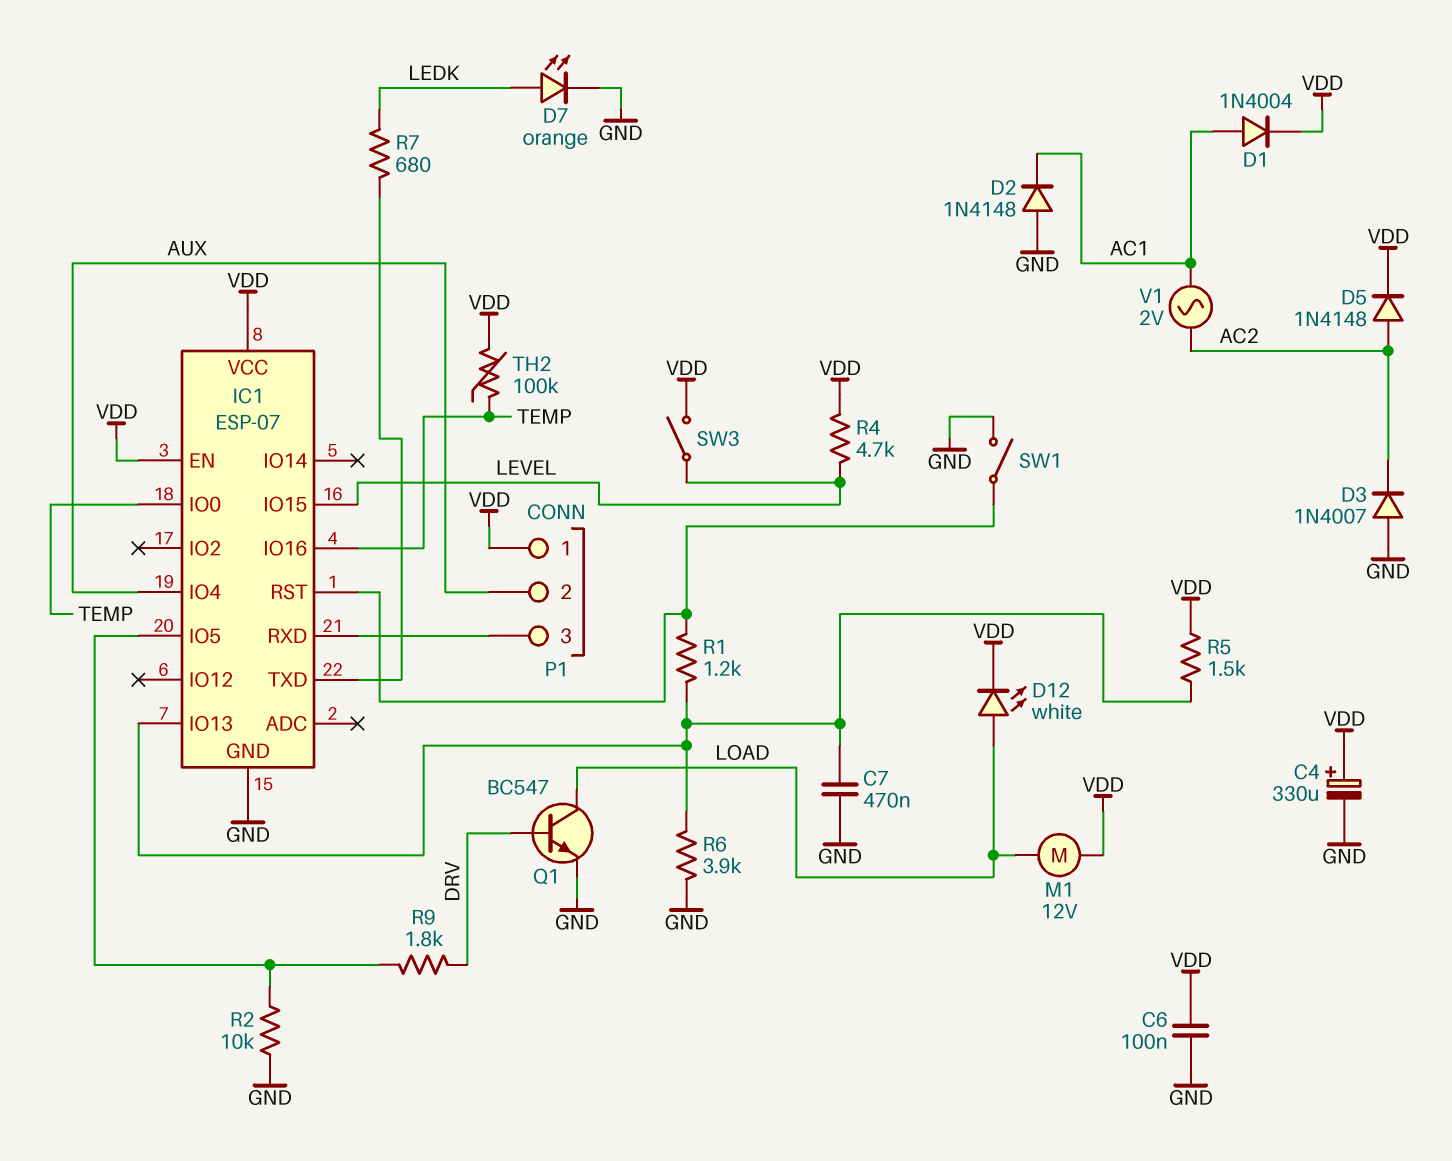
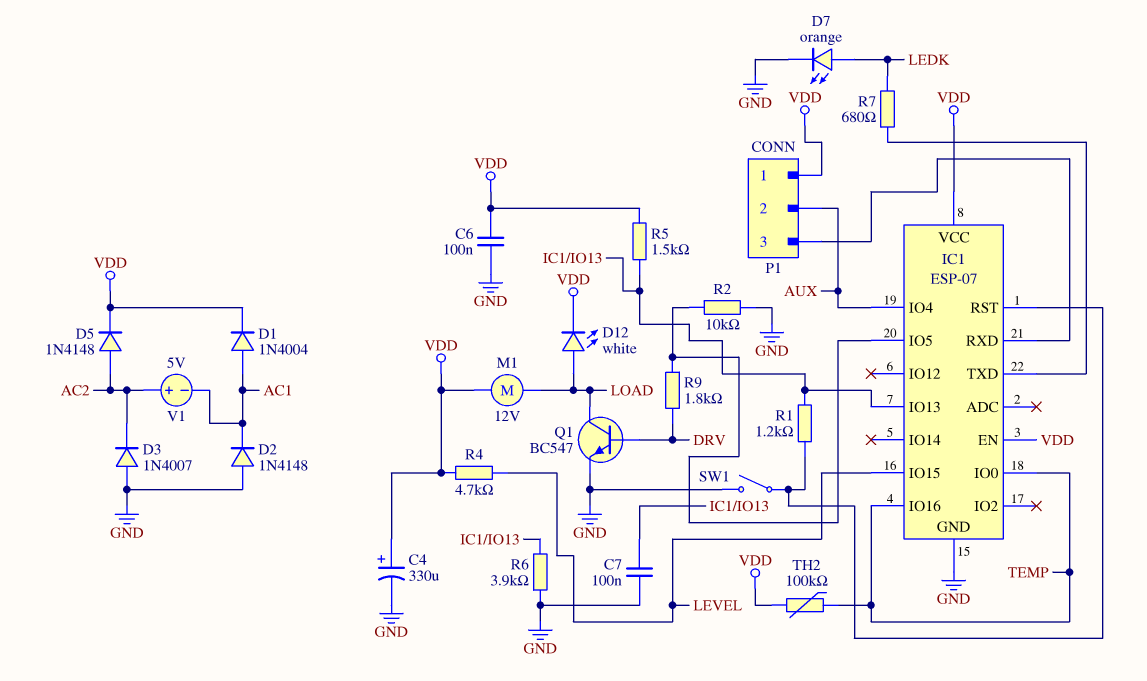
C7: 470nF (GND, IC1/IO13) -> 100nF (GND, IC1/IO13)
SW3: switch (LEVEL, VDD) -> none
V1: AC 2V (AC1, AC2) -> 5V (plus AC2, minus AC1)

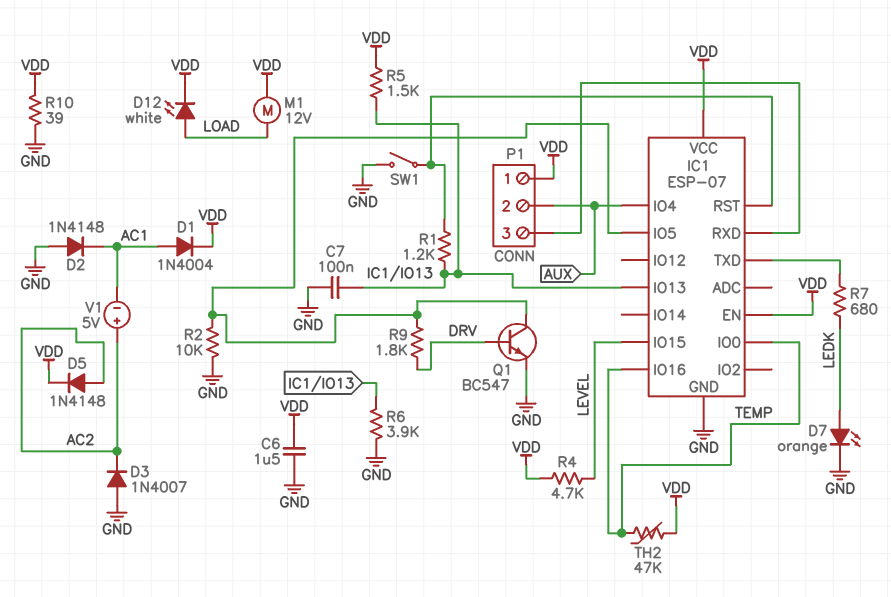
C4: 330uF (plus VDD, minus GND) -> none
C6: 100nF (GND, VDD) -> 1.5uF (GND, VDD)
Q1: NPN BC547 (B DRV, C LOAD, E GND) -> NPN BC547 (B DRV, C IC1/IO5, E GND)
R10: none -> 39 (GND, VDD)
TH2: 100k (TEMP, VDD) -> 47k (TEMP, VDD)

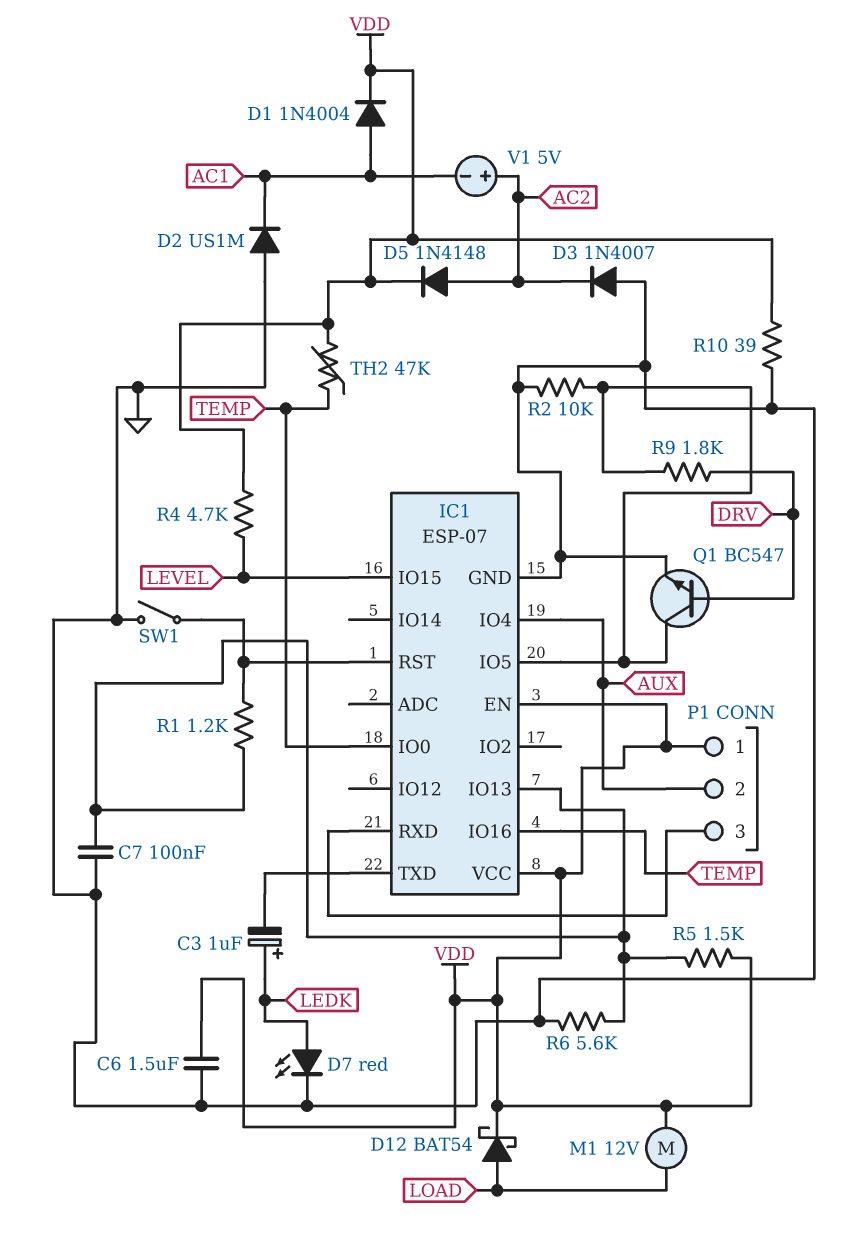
C3: none -> 1uF (plus LEDK, minus IC1/TXD)
D2: diode 1N4148 (A GND, K AC1) -> diode US1M (A GND, K AC1)
D7: LED orange (A LEDK, K GND) -> LED red (A LEDK, K GND)
D12: LED white (A LOAD, K VDD) -> schottky BAT54 (A LOAD, K VDD)
R6: 3.9k (GND, IC1/IO13) -> 5.6k (GND, IC1/IO13)
R7: 680 (IC1/TXD, LEDK) -> none

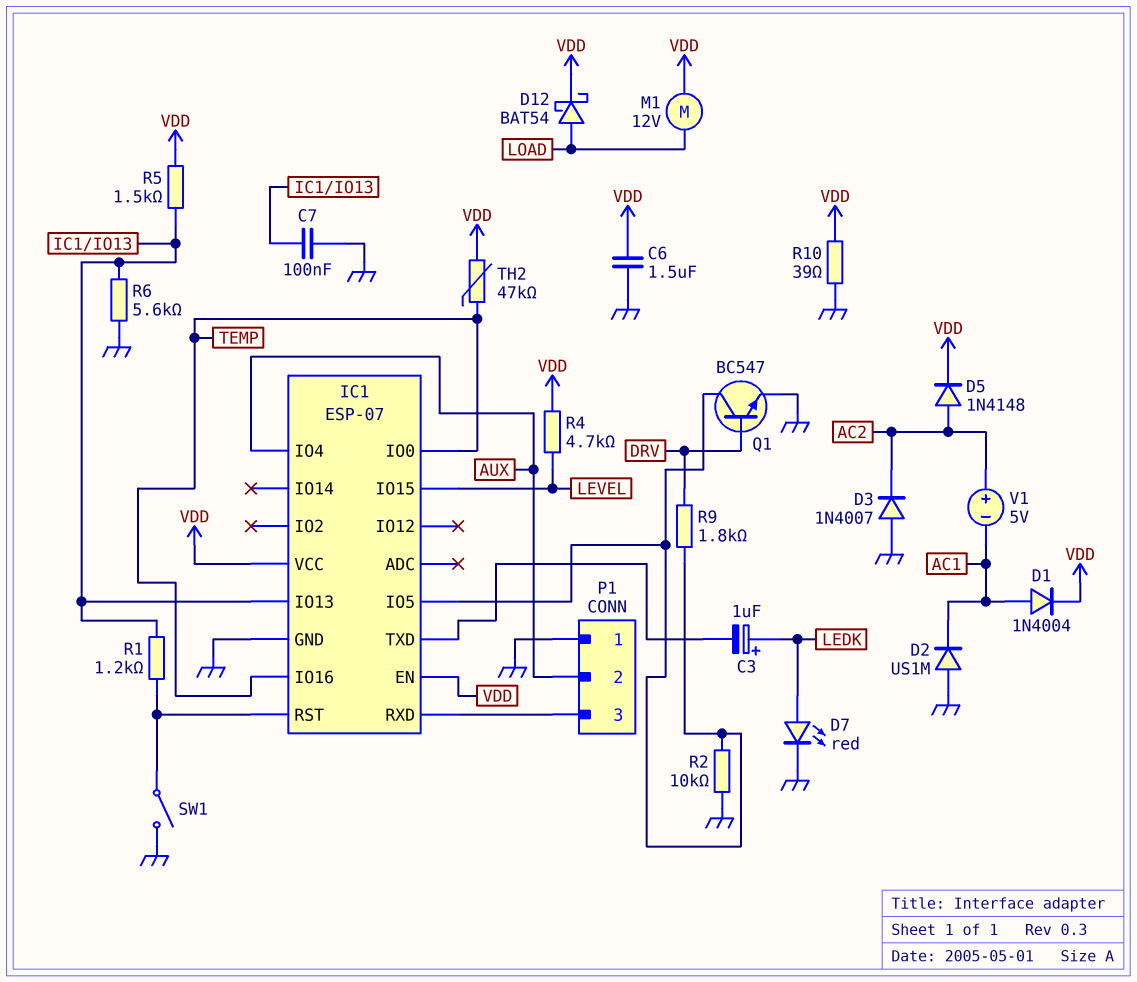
P1 pin 1: VDD -> GND

